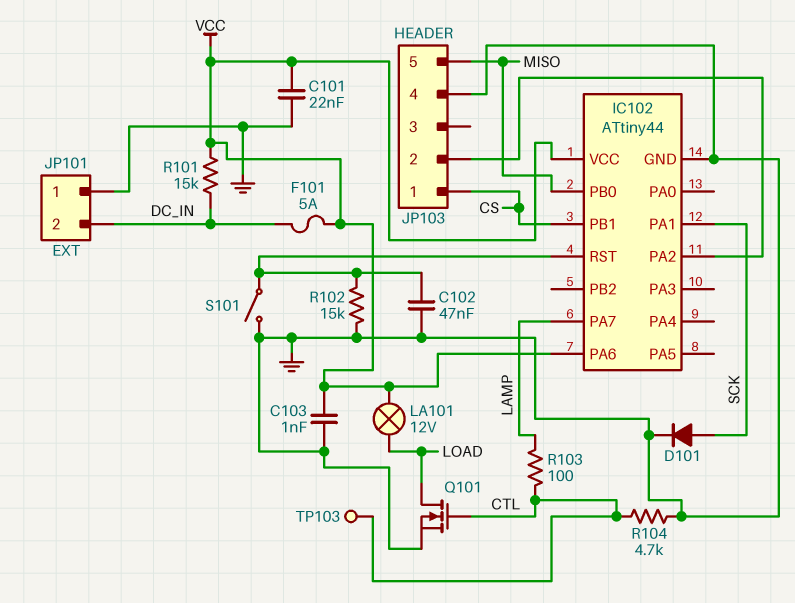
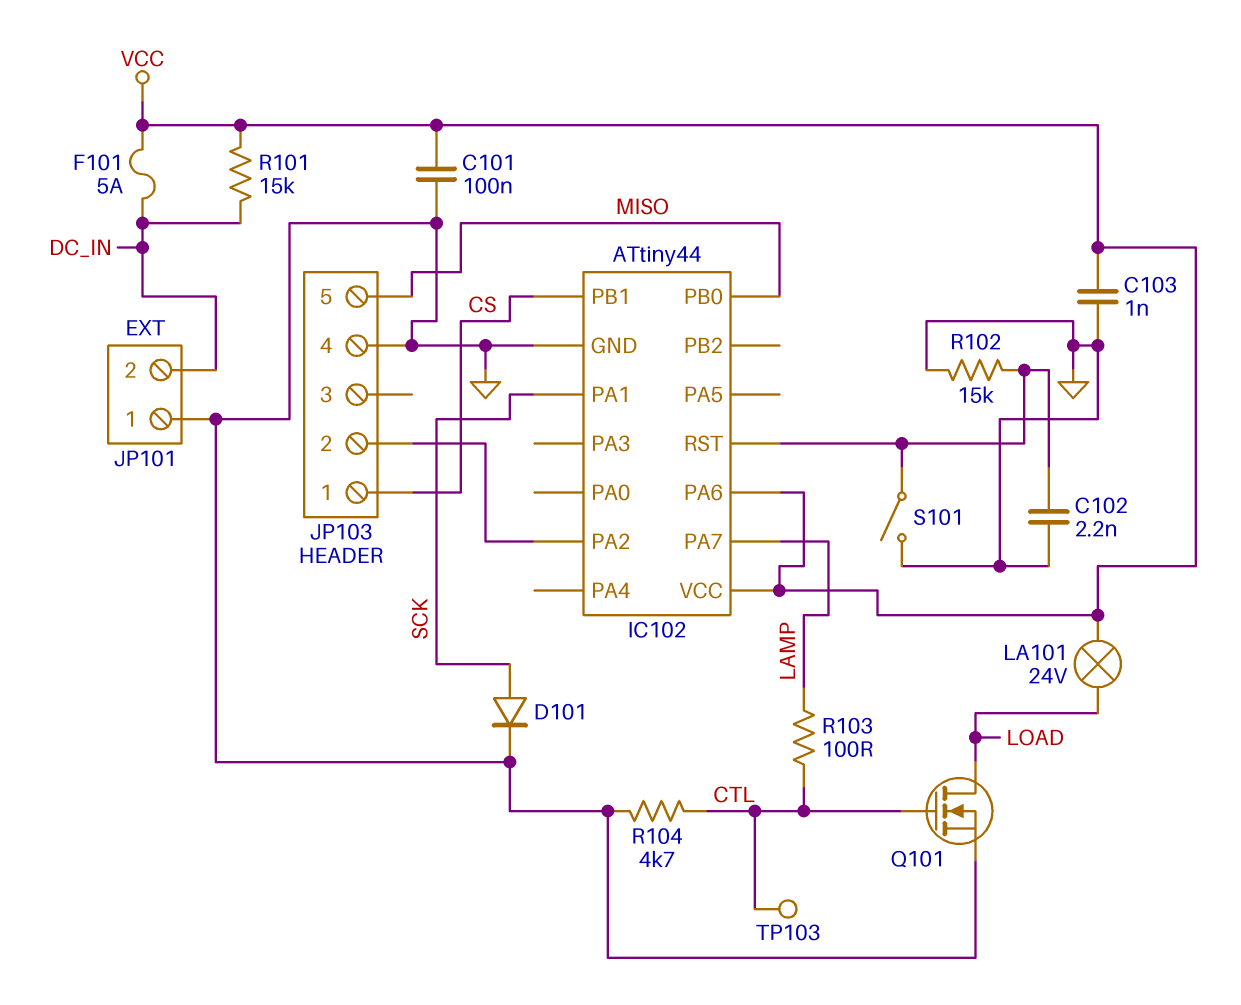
C101: 22nF (GND, VCC) -> 100nF (GND, VCC)
C102: 47nF (GND, IC102/RST) -> 2.2nF (GND, IC102/RST)
LA101: lamp 12V (LOAD, VCC) -> lamp 24V (LOAD, VCC)

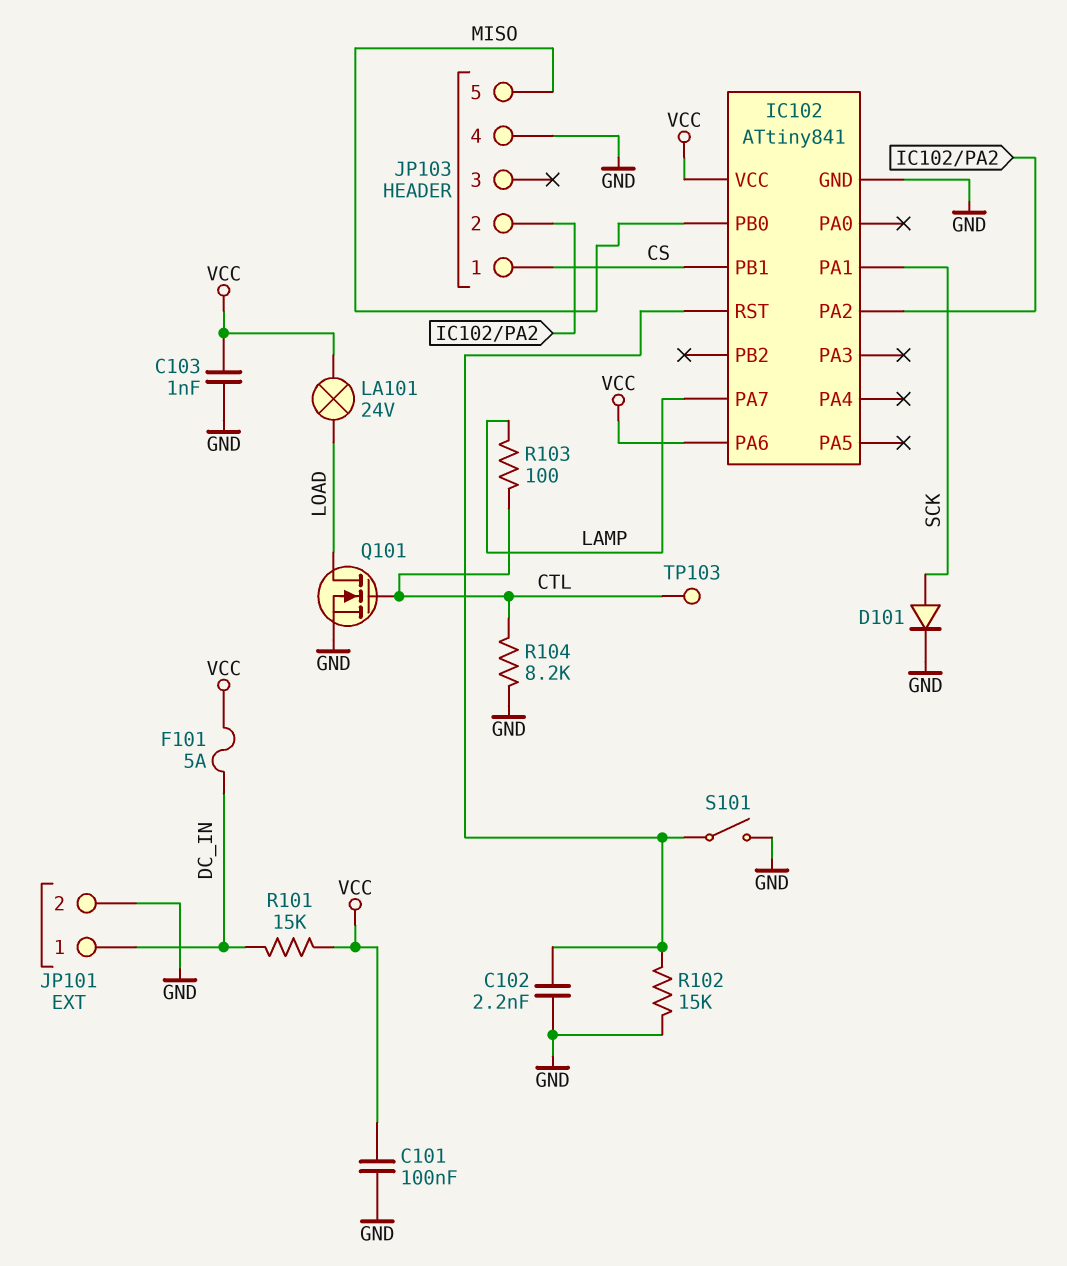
IC102: ATtiny44 -> ATtiny841
JP101 pin 1: GND -> DC_IN
JP101 pin 2: DC_IN -> GND
R104: 4.7k (CTL, GND) -> 8.2k (CTL, GND)

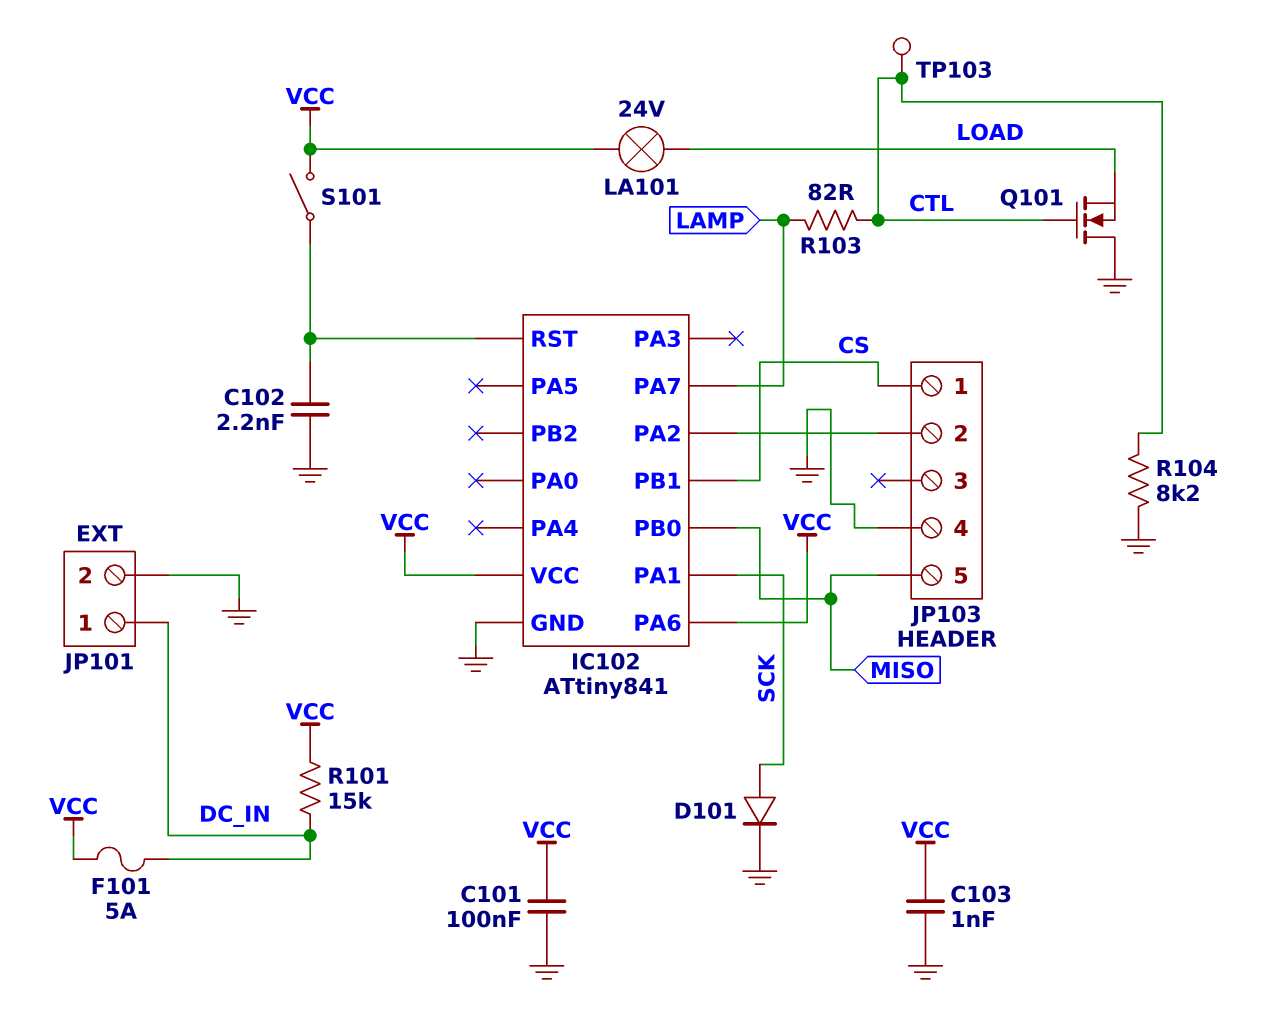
Q101: NMOS (G CTL, D LOAD, S GND) -> NMOS (G CTL, D GND, S LOAD)
R102: 15k (GND, IC102/RST) -> none
R103: 100 (CTL, LAMP) -> 82 (CTL, LAMP)
S101: switch (GND, IC102/RST) -> switch (IC102/RST, VCC)

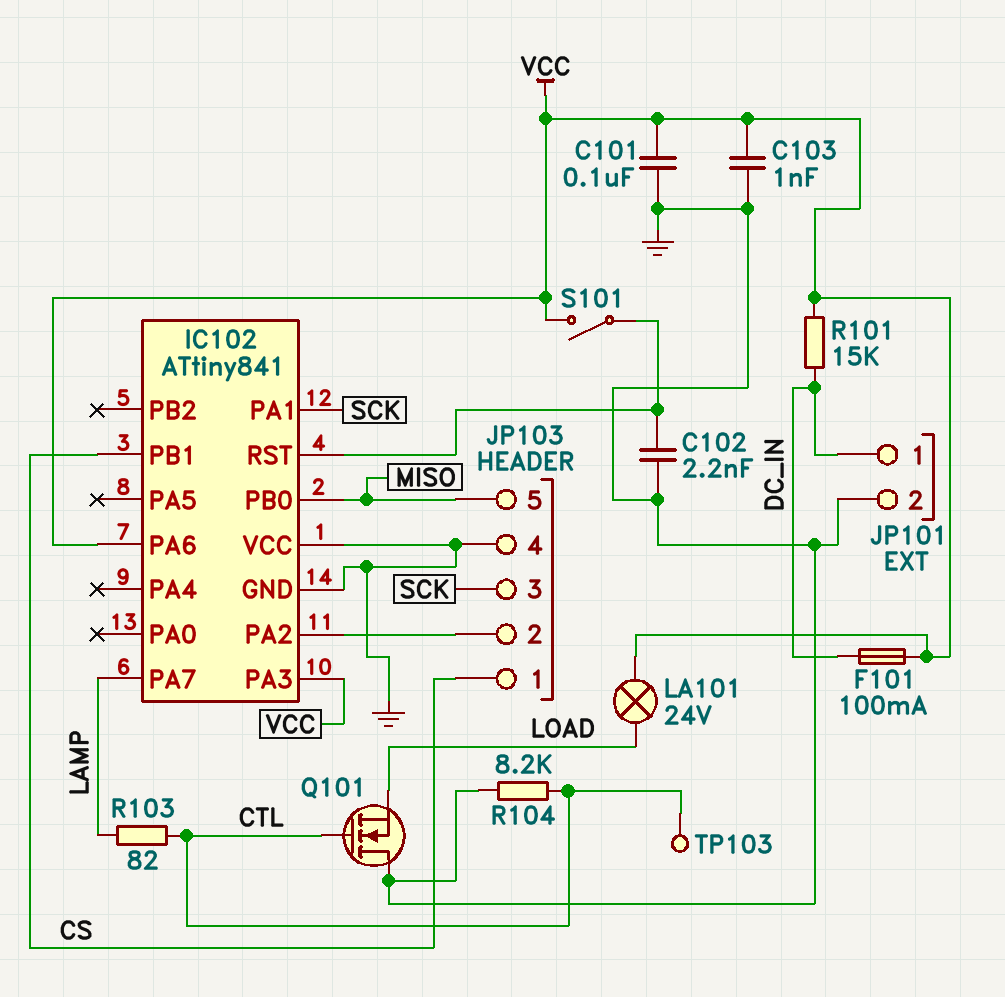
D101: diode (A SCK, K GND) -> none
F101: 5A (DC_IN, VCC) -> 100mA (DC_IN, VCC)
IC102 pin PA3: none -> VCC
IC102 pin VCC: VCC -> GND
JP103 pin 3: none -> SCK

